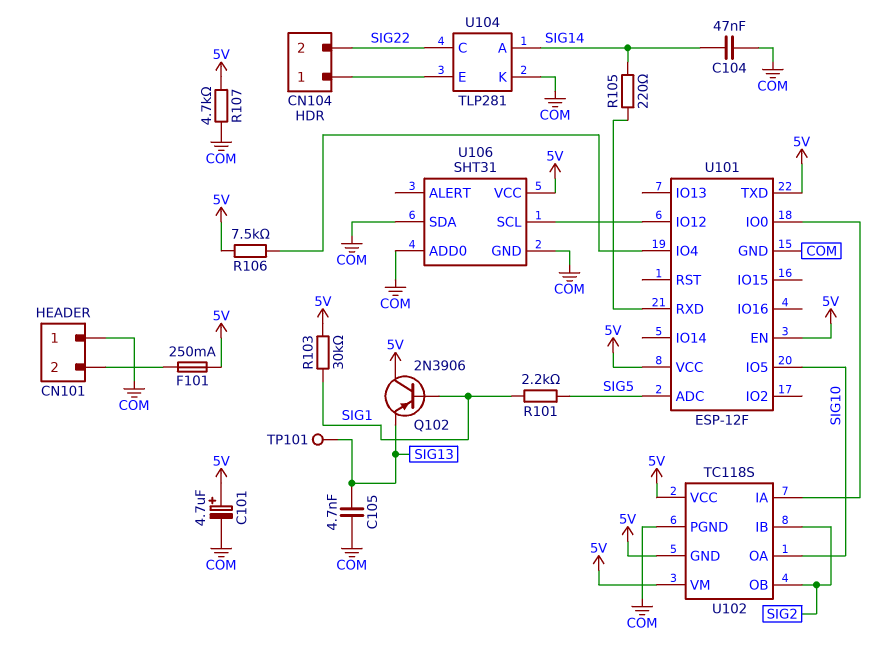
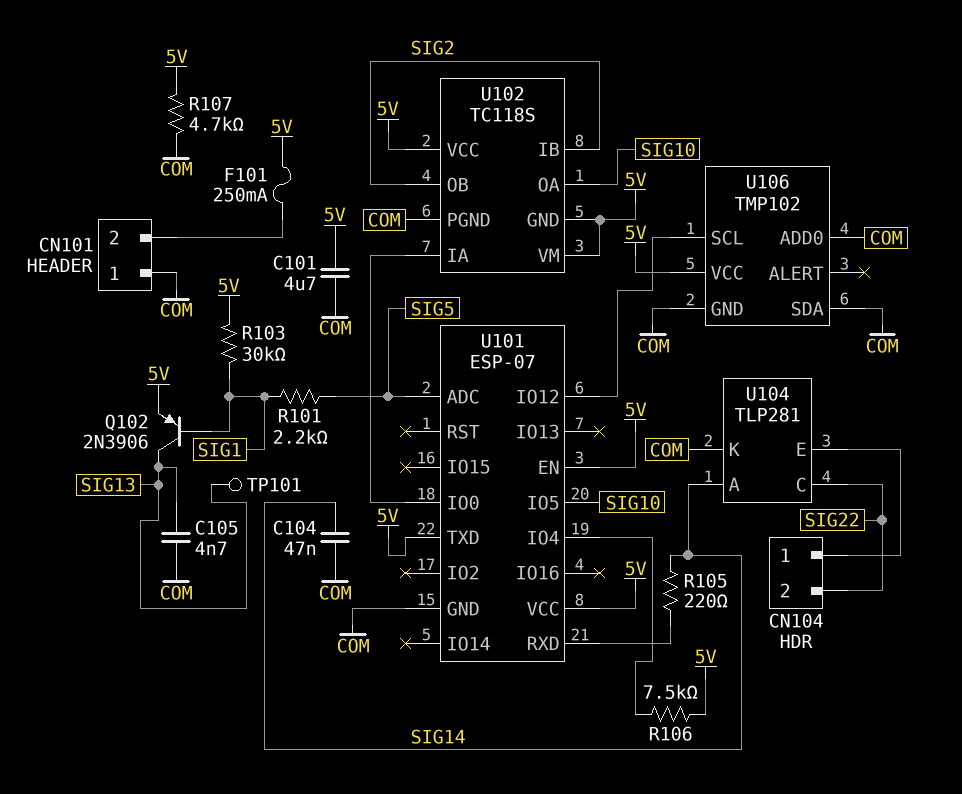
C101: 4.7uF (plus 5V, minus COM) -> 4.7uF (5V, COM)
Q102: PNP 2N3906 (B SIG1, C 5V, E SIG13) -> PNP 2N3906 (B SIG1, C SIG13, E 5V)
U101: ESP-12F -> ESP-07
U106: SHT31 -> TMP102

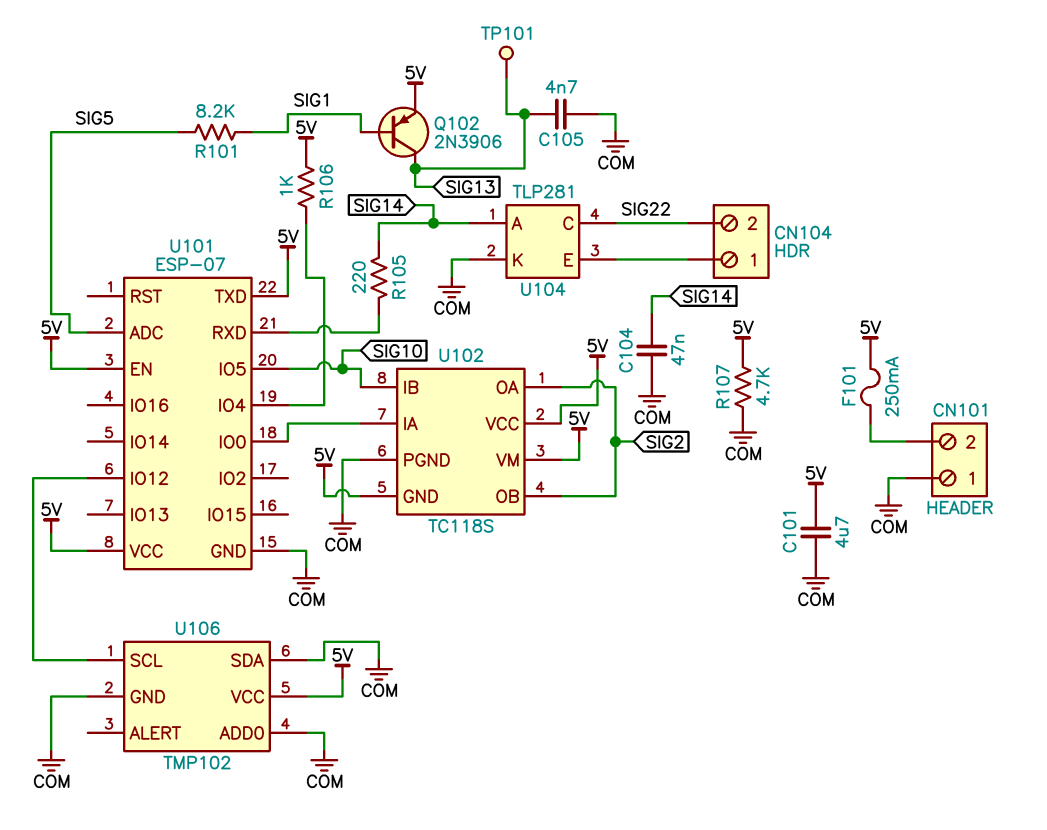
R101: 2.2k (SIG1, SIG5) -> 8.2k (SIG1, SIG5)
R103: 30k (5V, SIG1) -> none
R106: 7.5k (5V, U101/IO4) -> 1k (5V, U101/IO4)
U102 pin IB: SIG2 -> SIG10
U102 pin OA: SIG10 -> SIG2

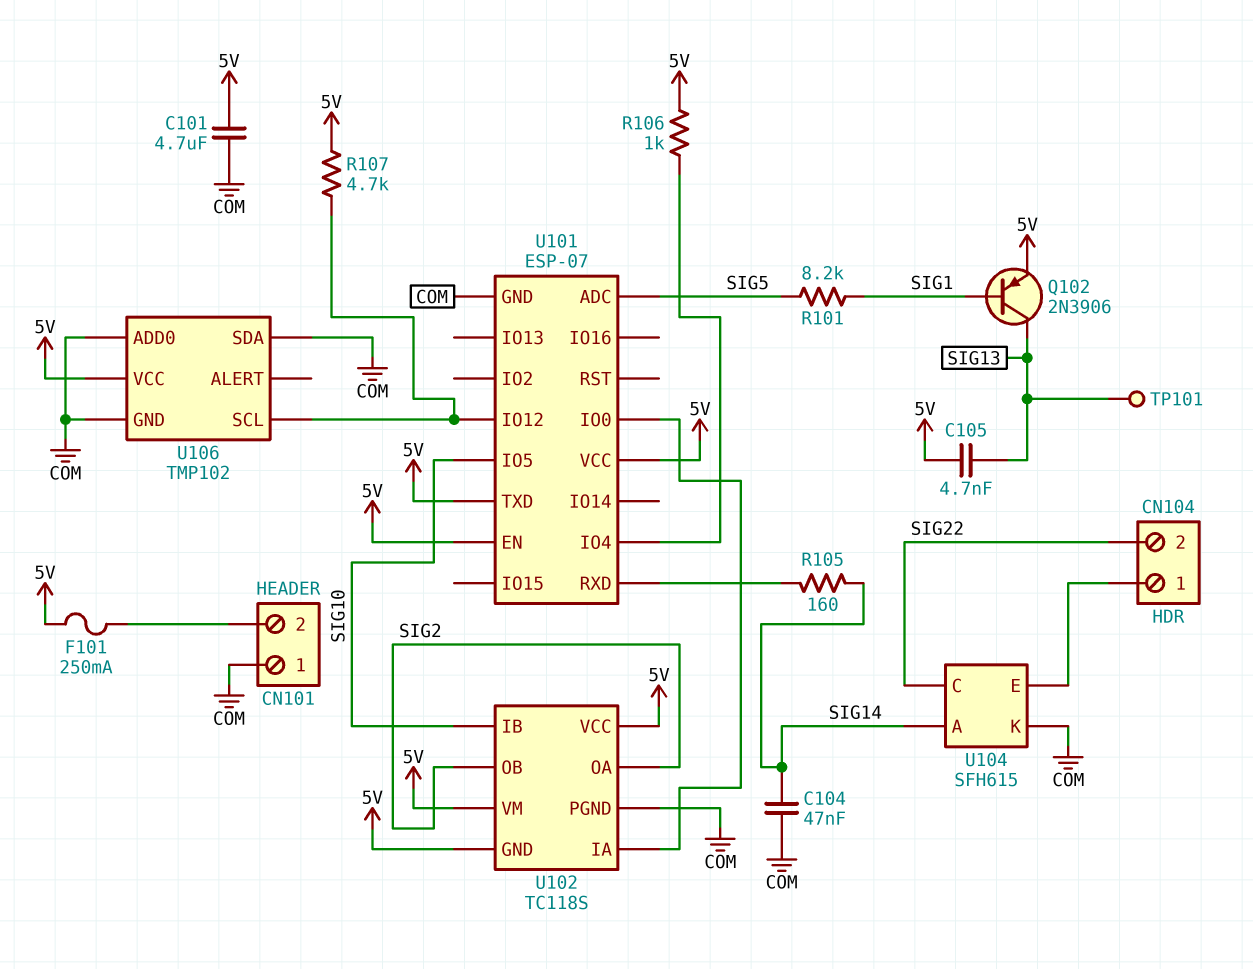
C105: 4.7nF (COM, SIG13) -> 4.7nF (5V, SIG13)
R105: 220 (SIG14, U101/RXD) -> 160 (SIG14, U101/RXD)
R107: 4.7k (5V, COM) -> 4.7k (5V, U101/IO12)
U104: TLP281 -> SFH615

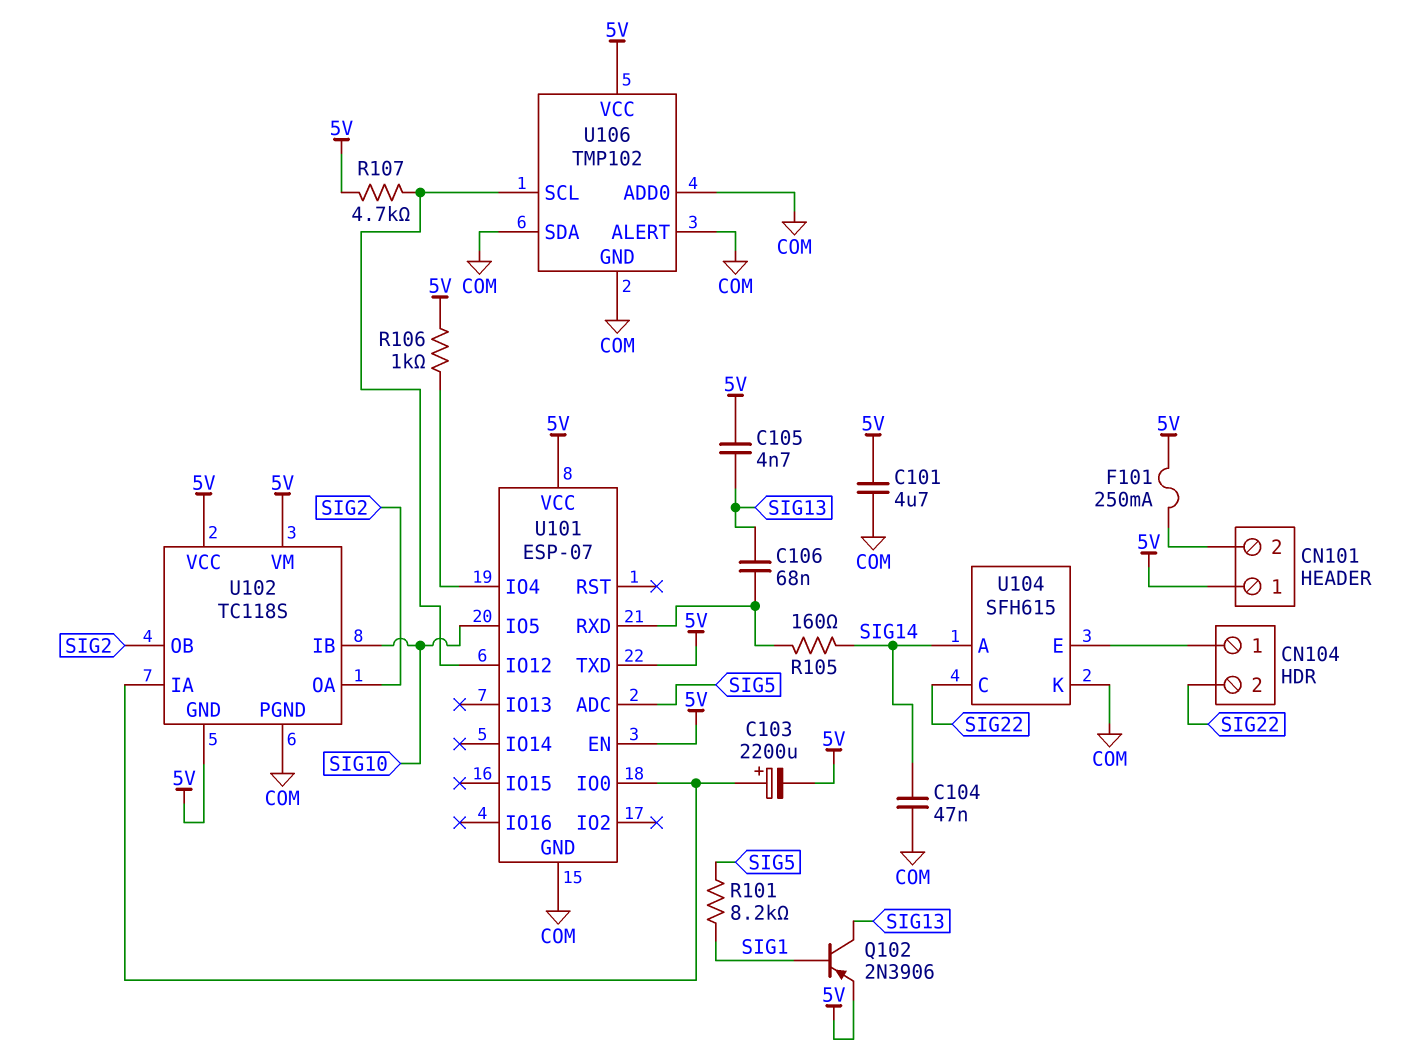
C103: none -> 2200uF (plus U101/IO0, minus 5V)
C106: none -> 68nF (SIG13, U101/RXD)
CN101 pin 1: COM -> 5V
TP101: test point (SIG13) -> none
U106 pin ALERT: none -> COM

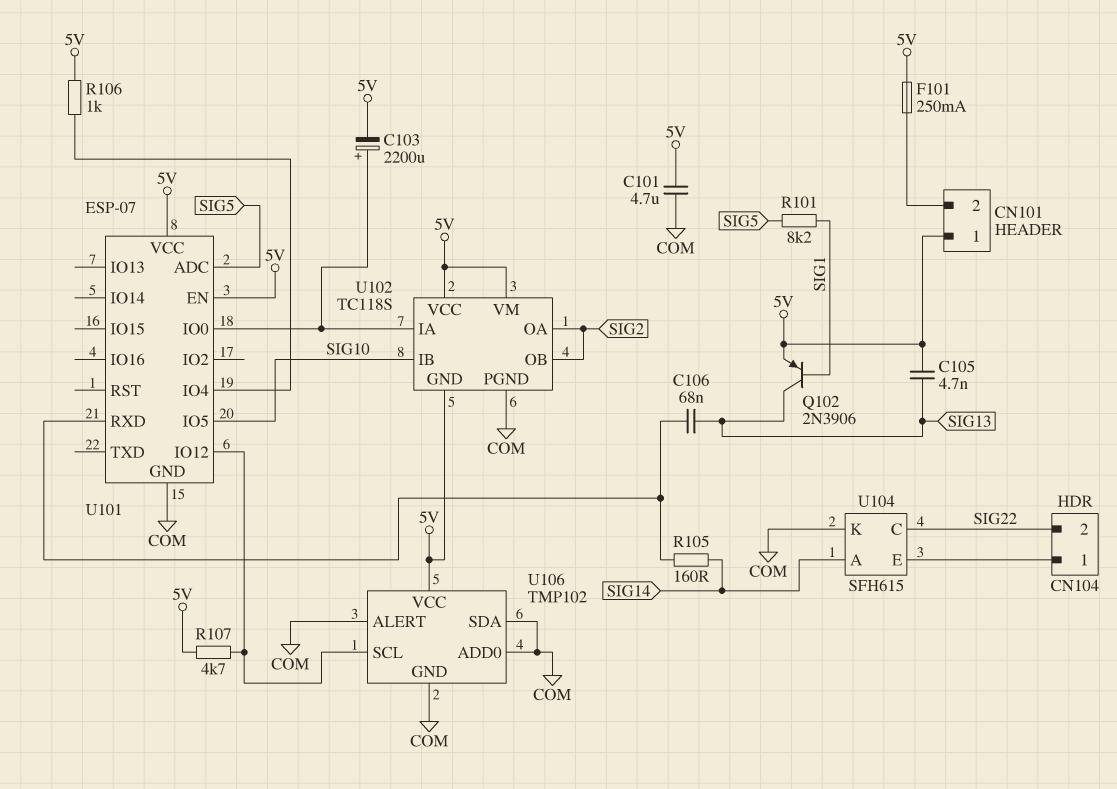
C104: 47nF (COM, SIG14) -> none
U101 pin TXD: 5V -> none

